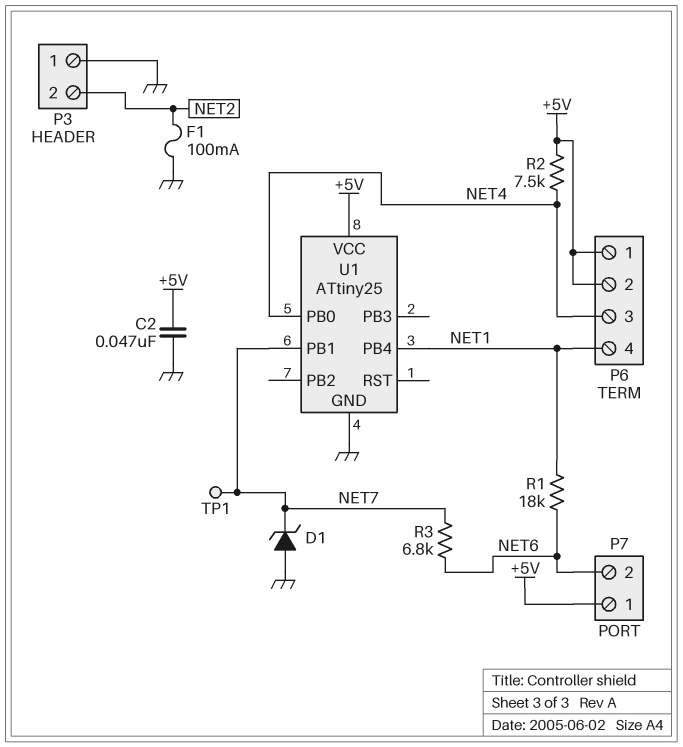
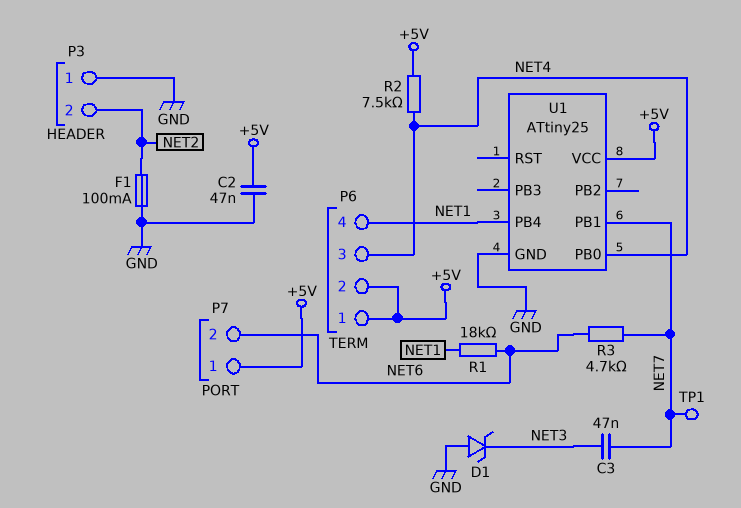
C3: none -> 47nF (NET3, NET7)
D1: zener (A GND, K NET7) -> zener (A GND, K NET3)
R3: 6.8k (NET6, NET7) -> 4.7k (NET6, NET7)

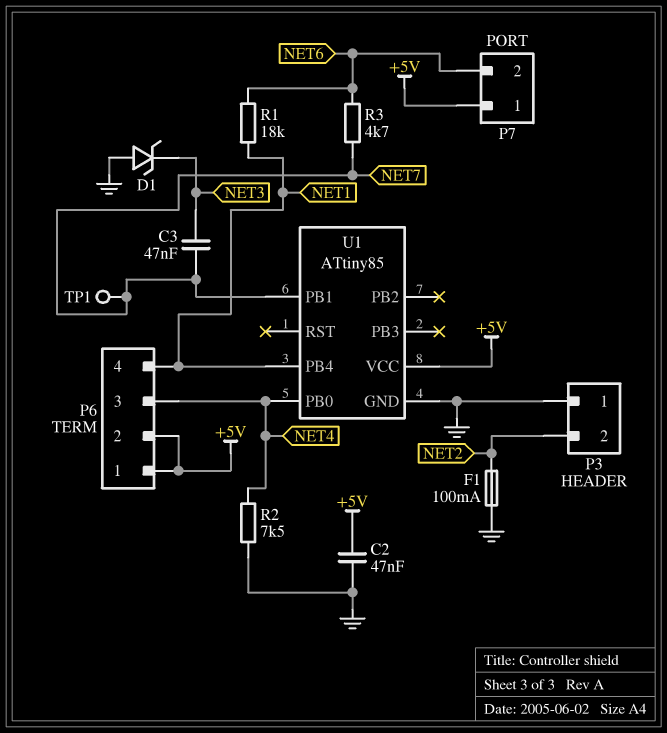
R2: 7.5k (+5V, NET4) -> 7.5k (GND, NET4)
U1: ATtiny25 -> ATtiny85

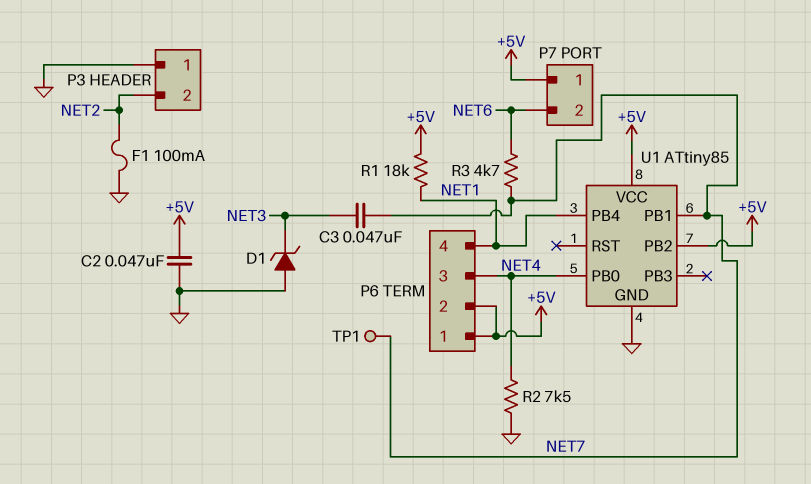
R1: 18k (NET1, NET6) -> 18k (+5V, NET1)
U1 pin PB2: none -> +5V

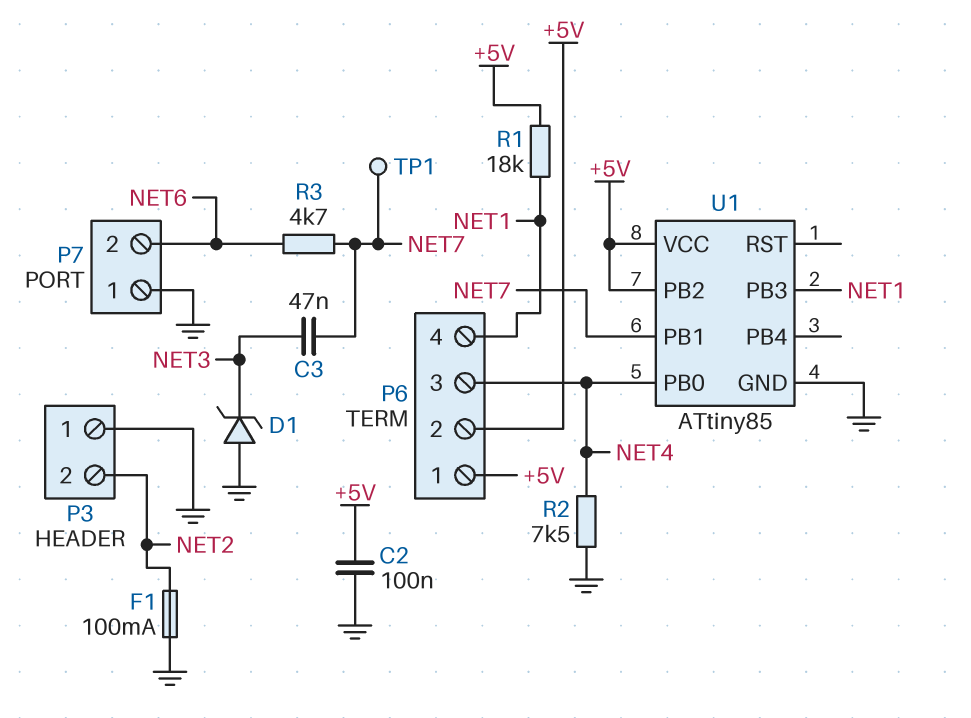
C2: 47nF (+5V, GND) -> 100nF (+5V, GND)
P7 pin 1: +5V -> GND
U1 pin PB3: none -> NET1
U1 pin PB4: NET1 -> none

